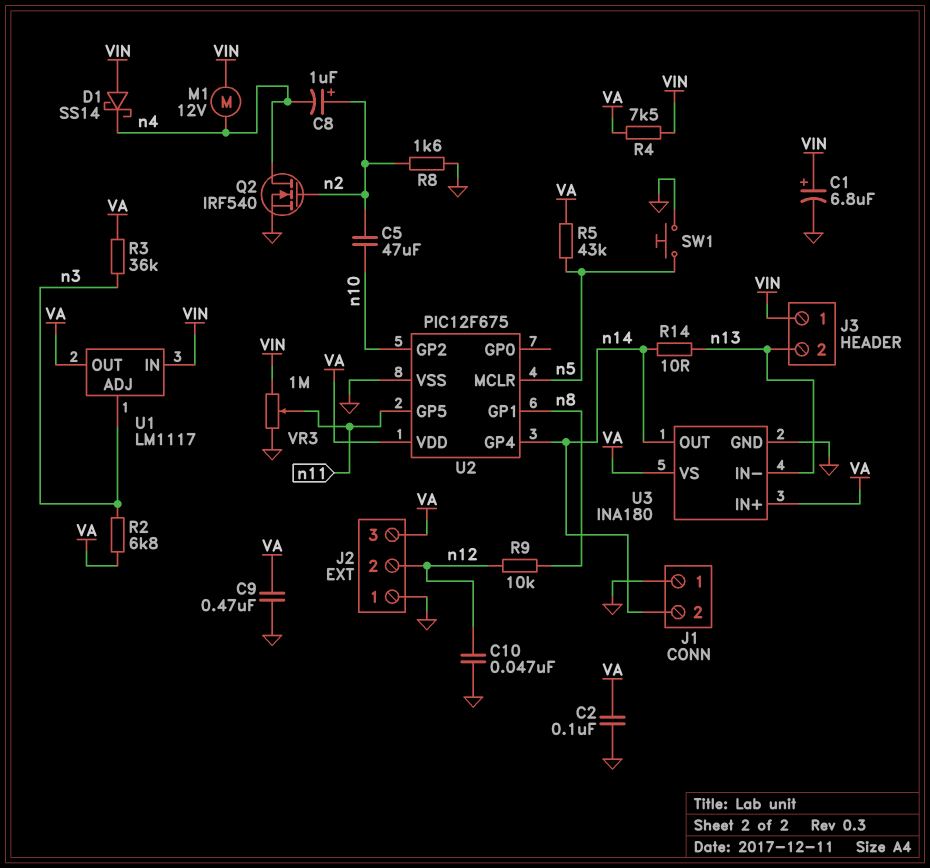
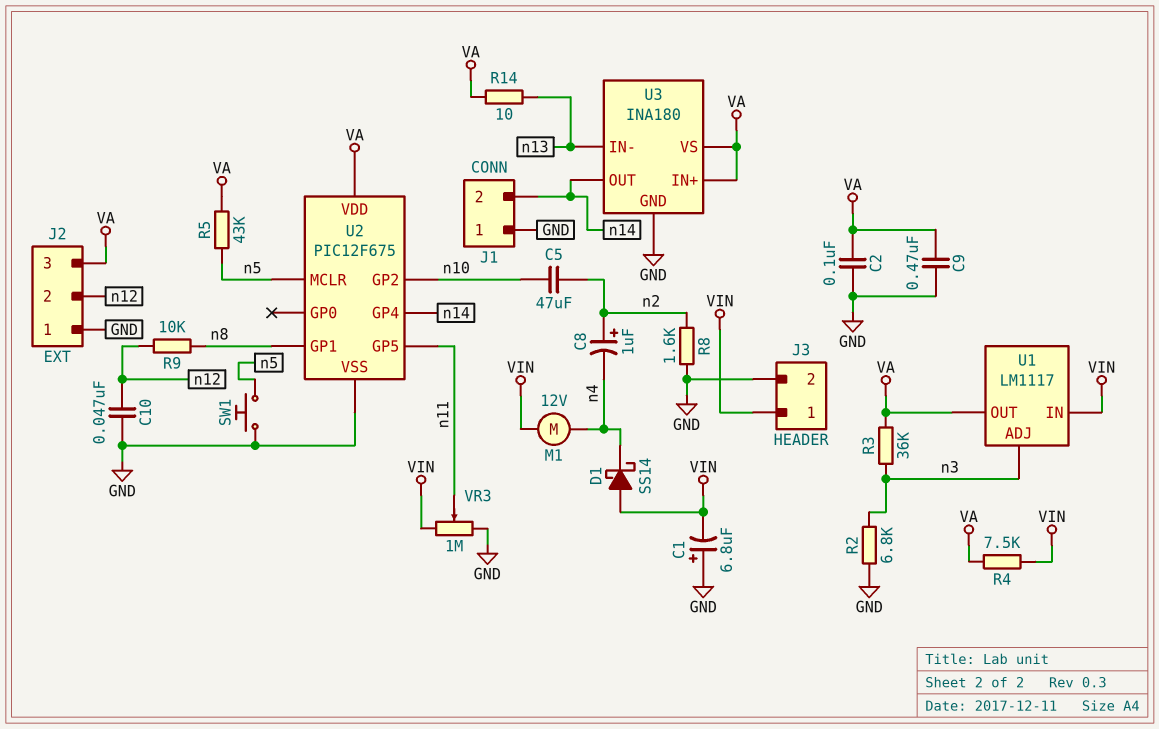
C1: 6.8uF (plus VIN, minus GND) -> 6.8uF (plus GND, minus VIN)
J3 pin 2: n13 -> GND
Q2: NMOS IRF540 (G n2, D n4, S GND) -> none
R2: 6.8k (VA, n3) -> 6.8k (GND, n3)
R14: 10 (n13, n14) -> 10 (VA, n13)

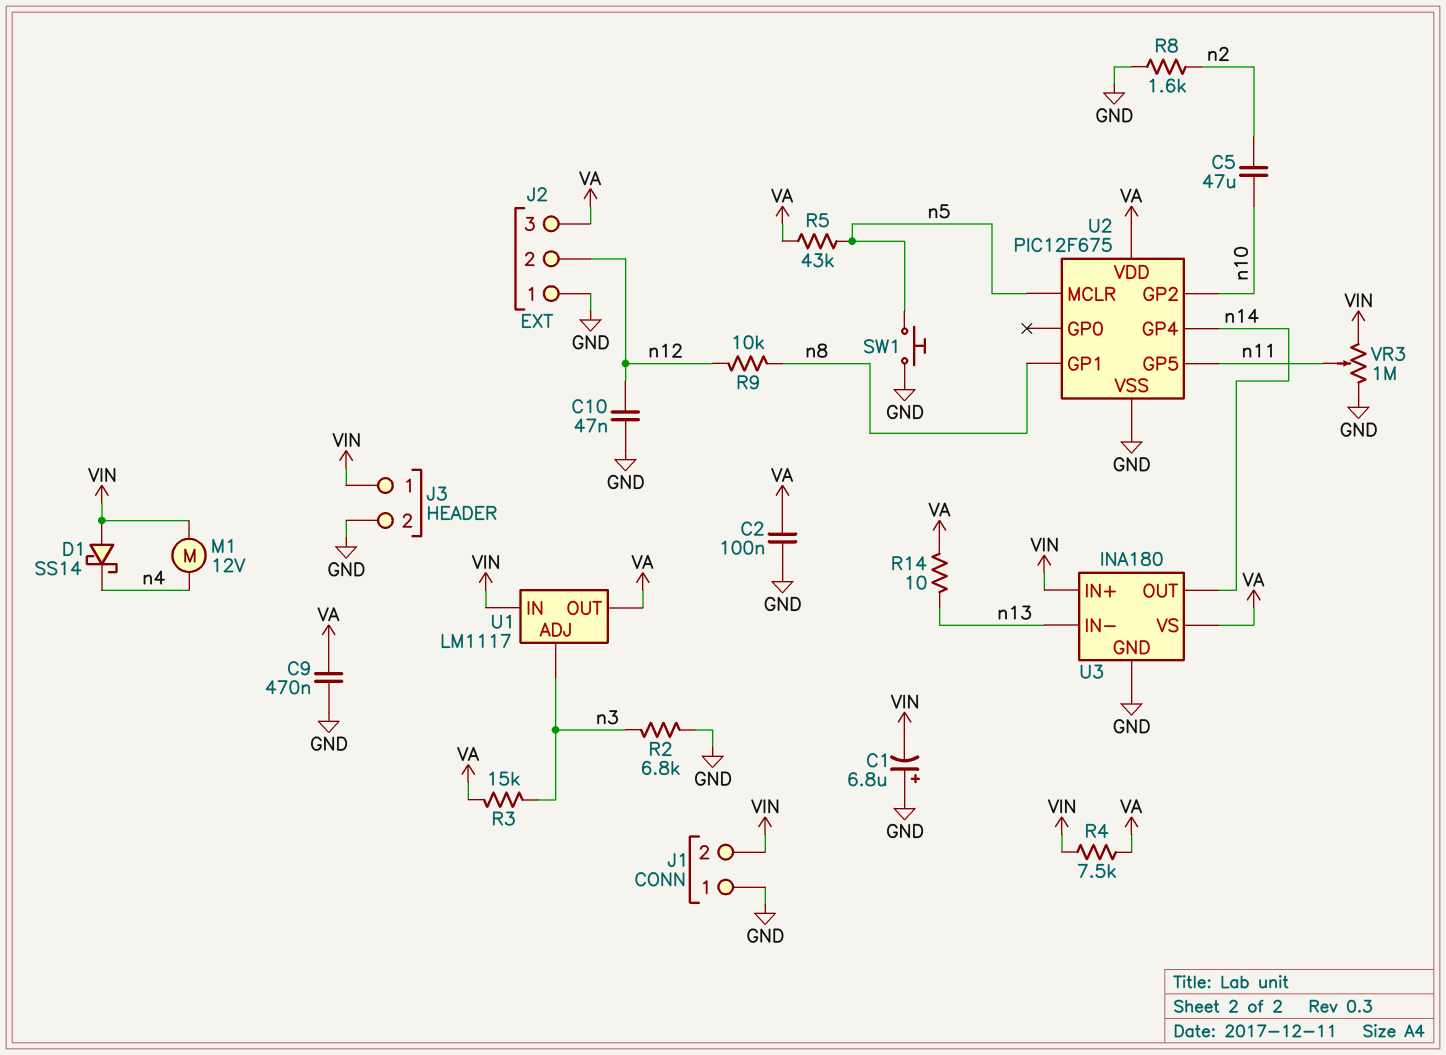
C8: 1uF (plus n2, minus n4) -> none
J1 pin 2: n14 -> VIN
R3: 36k (VA, n3) -> 15k (VA, n3)
U3 pin IN+: VA -> VIN

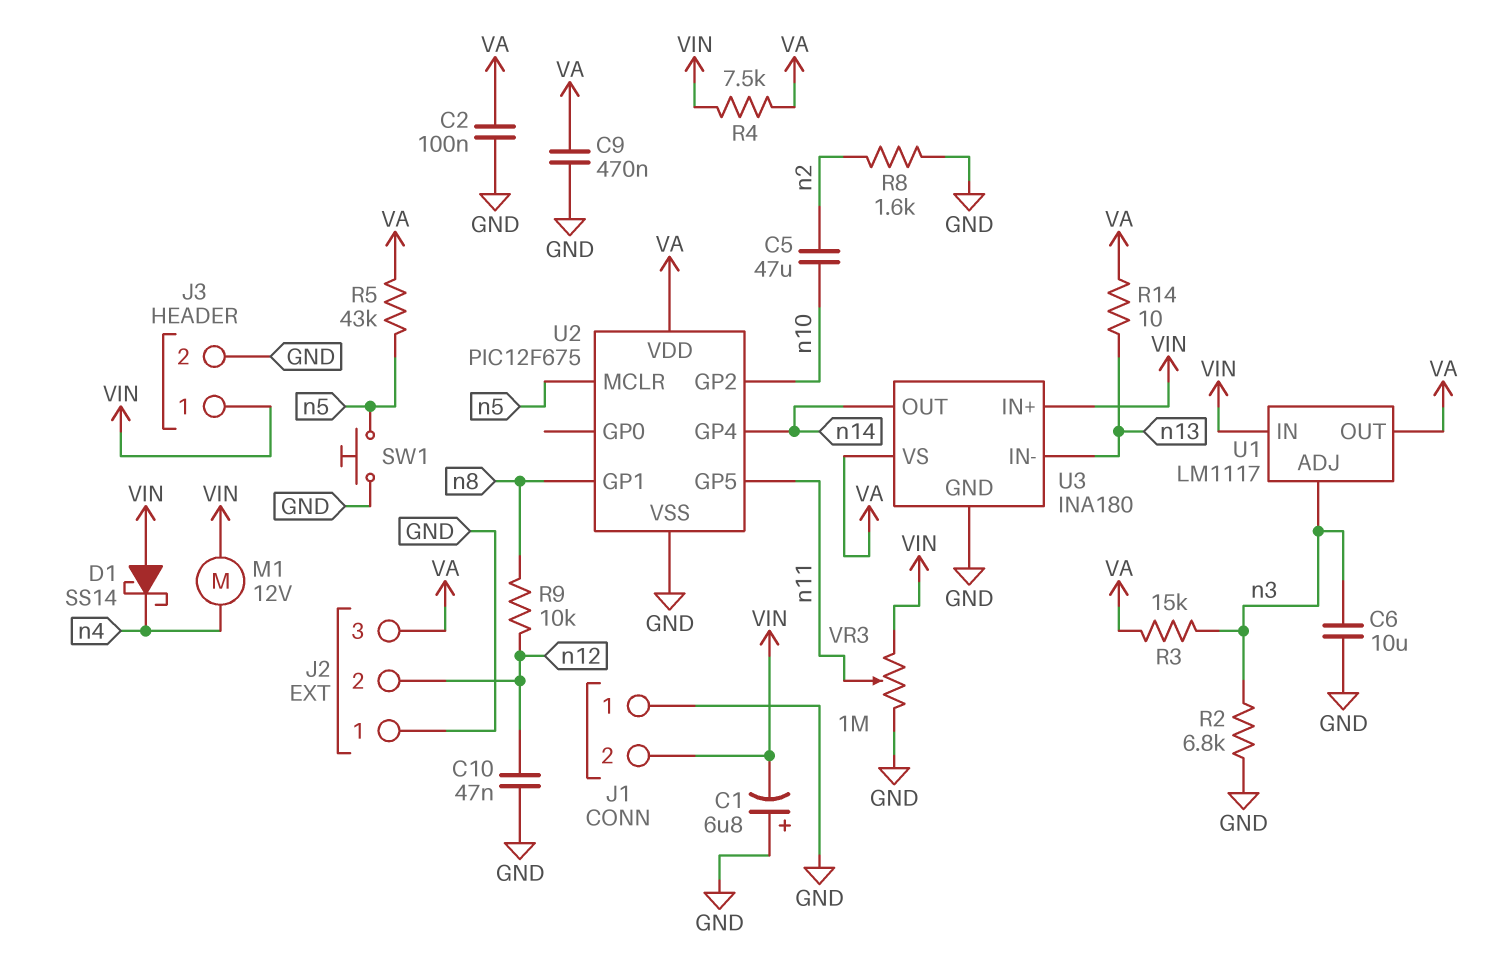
C6: none -> 10uF (GND, n3)

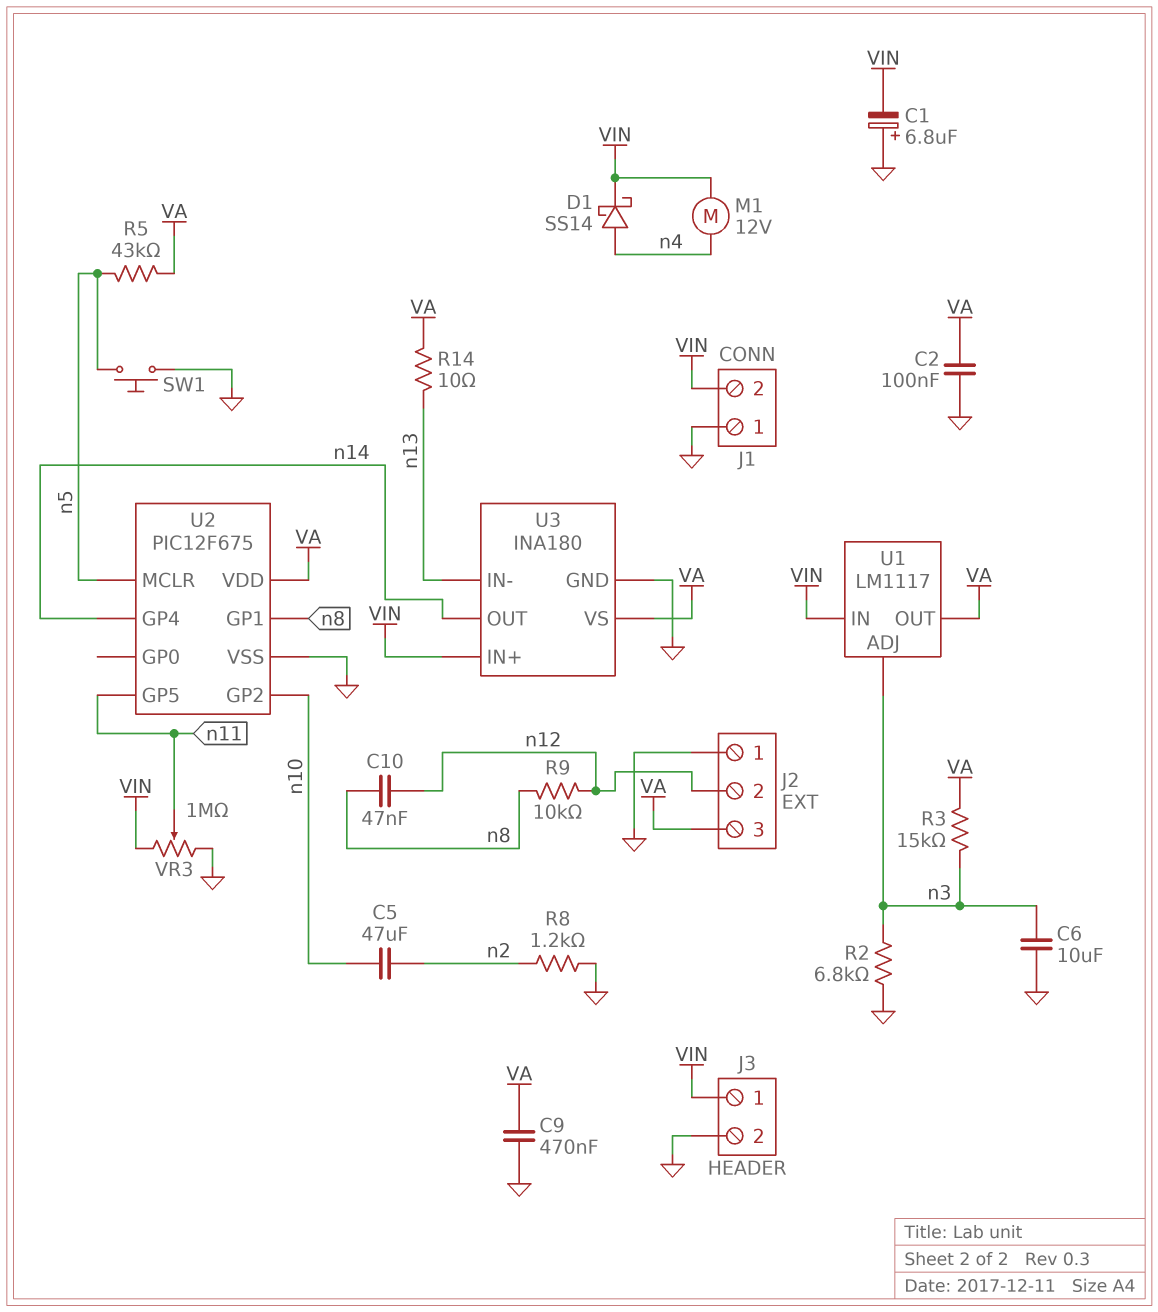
C10: 47nF (GND, n12) -> 47nF (n8, n12)
D1: schottky SS14 (A VIN, K n4) -> schottky SS14 (A n4, K VIN)
R4: 7.5k (VA, VIN) -> none
R8: 1.6k (GND, n2) -> 1.2k (GND, n2)

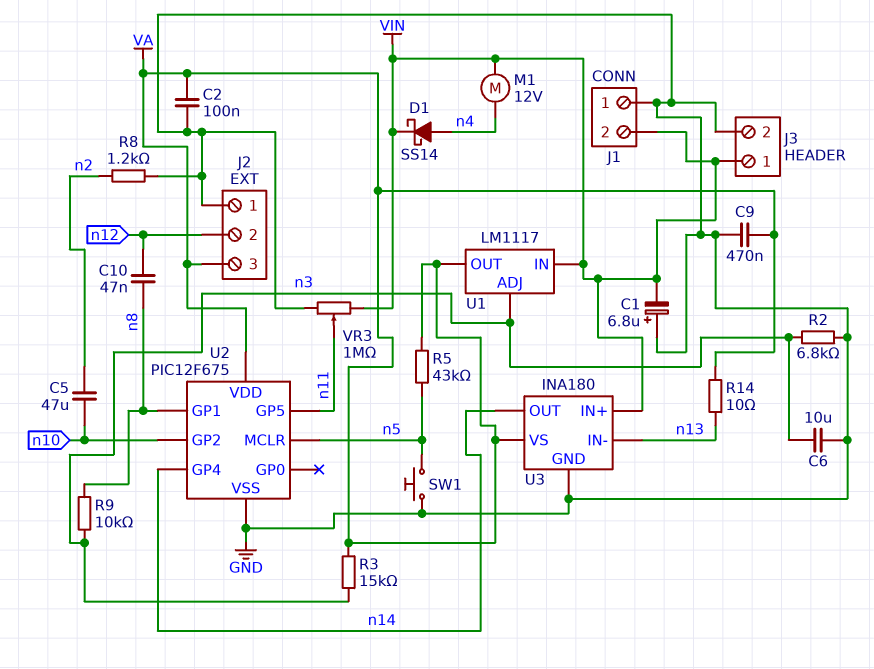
R9: 10k (n8, n12) -> 10k (n3, n8)

